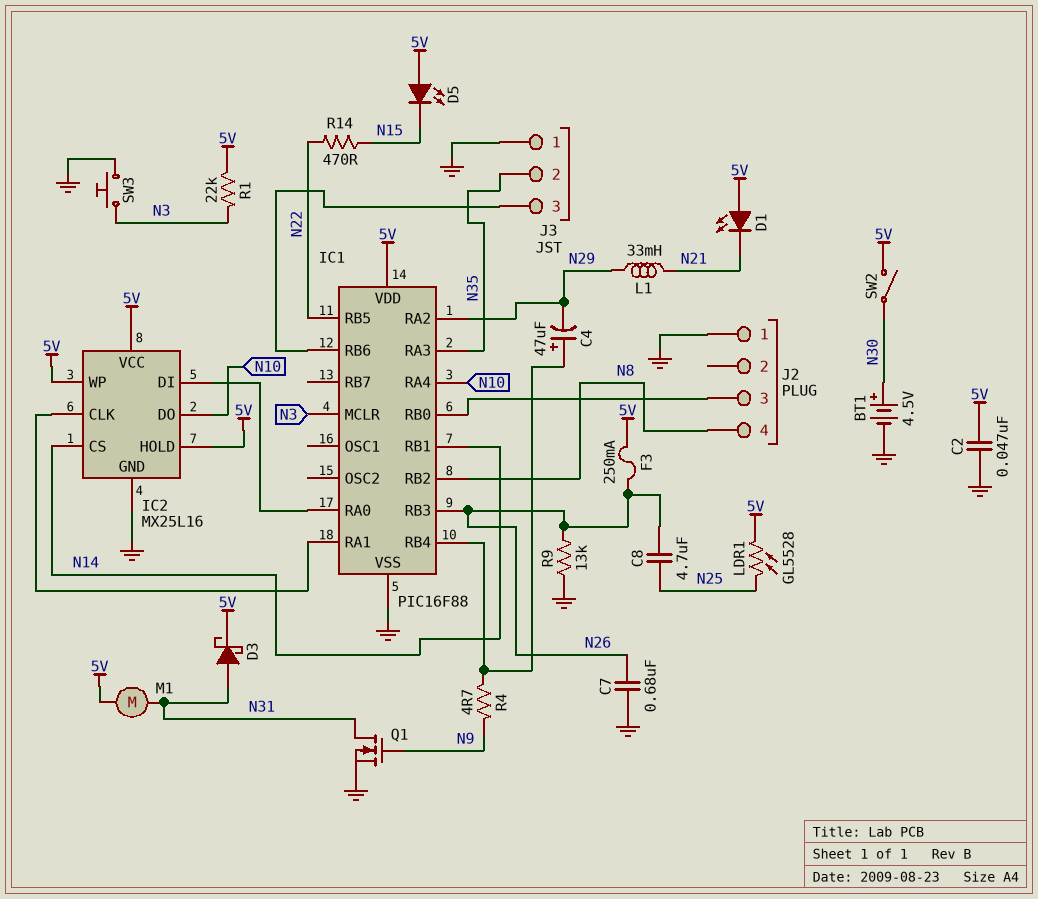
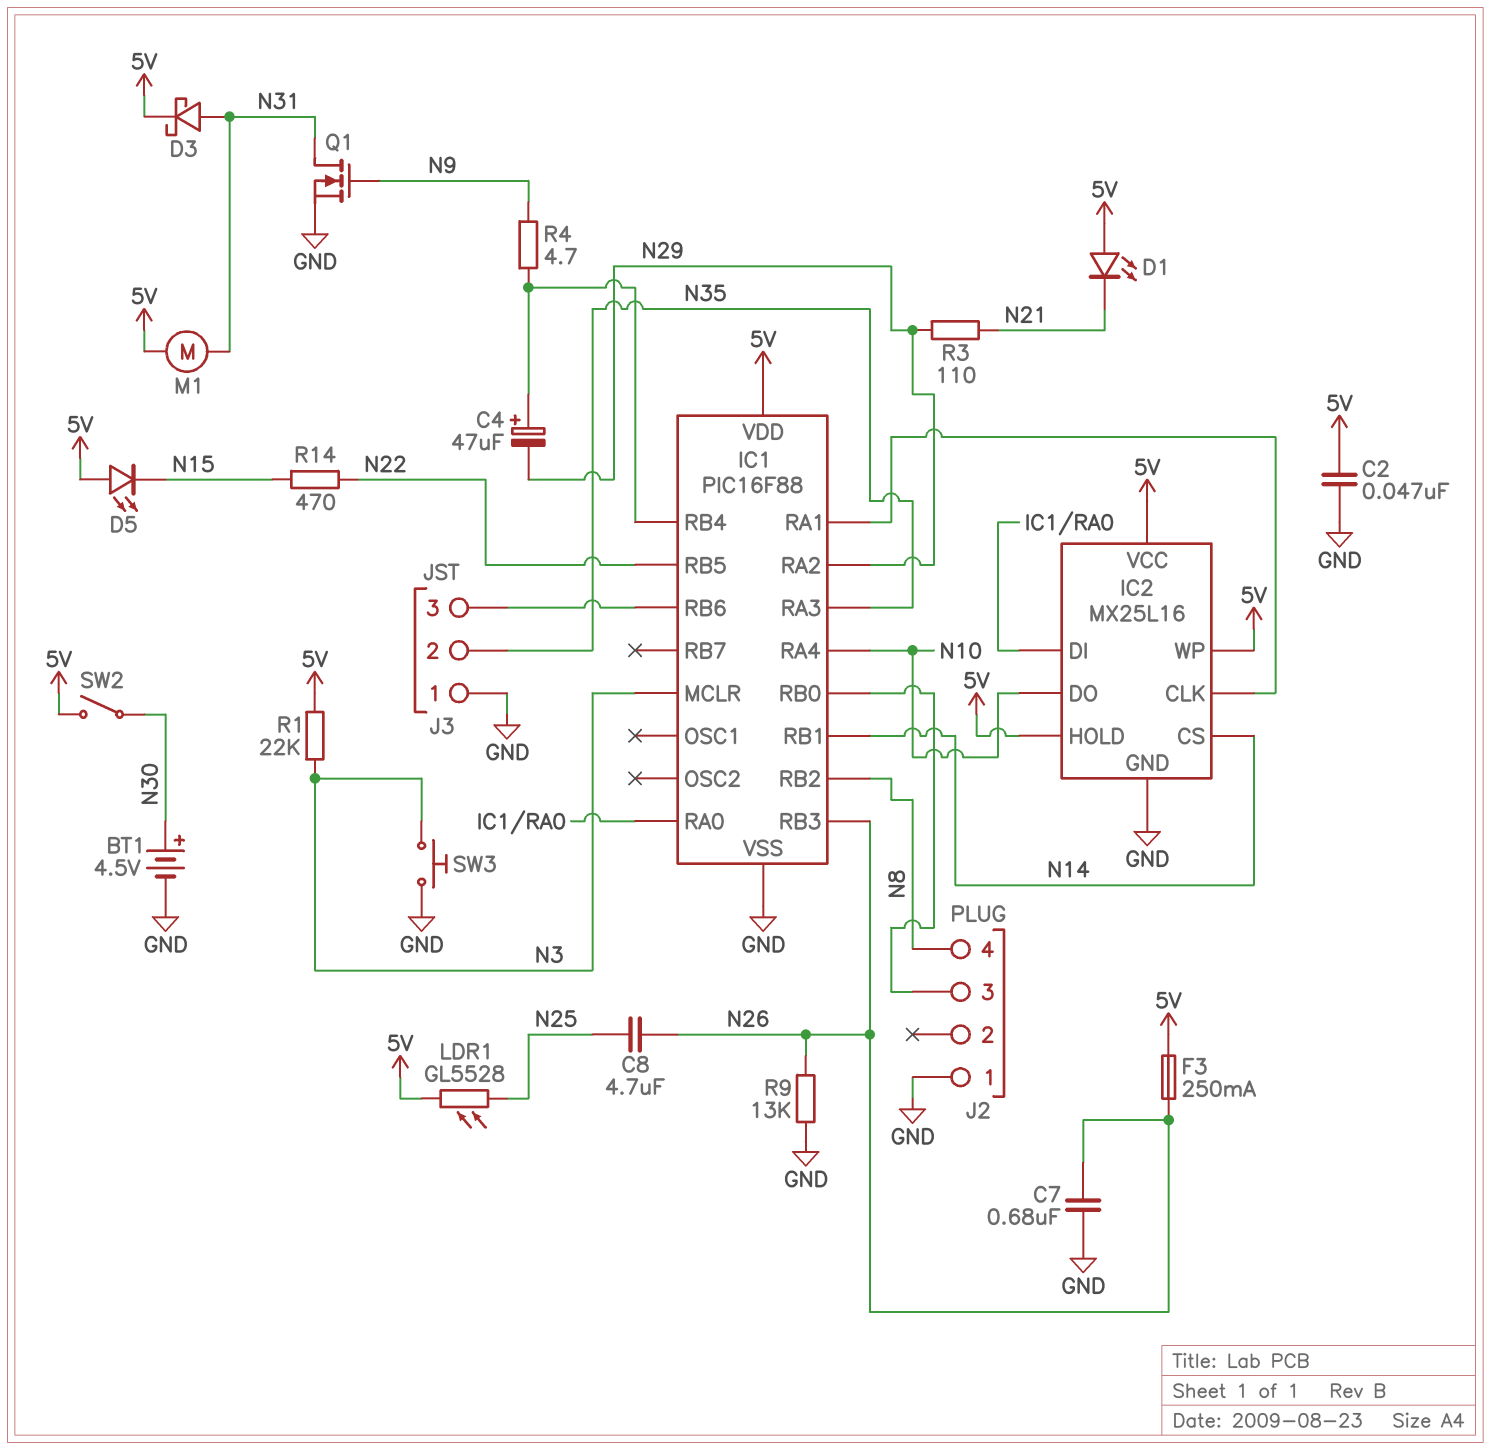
L1: 33mH (N21, N29) -> none
R3: none -> 110 (N21, N29)

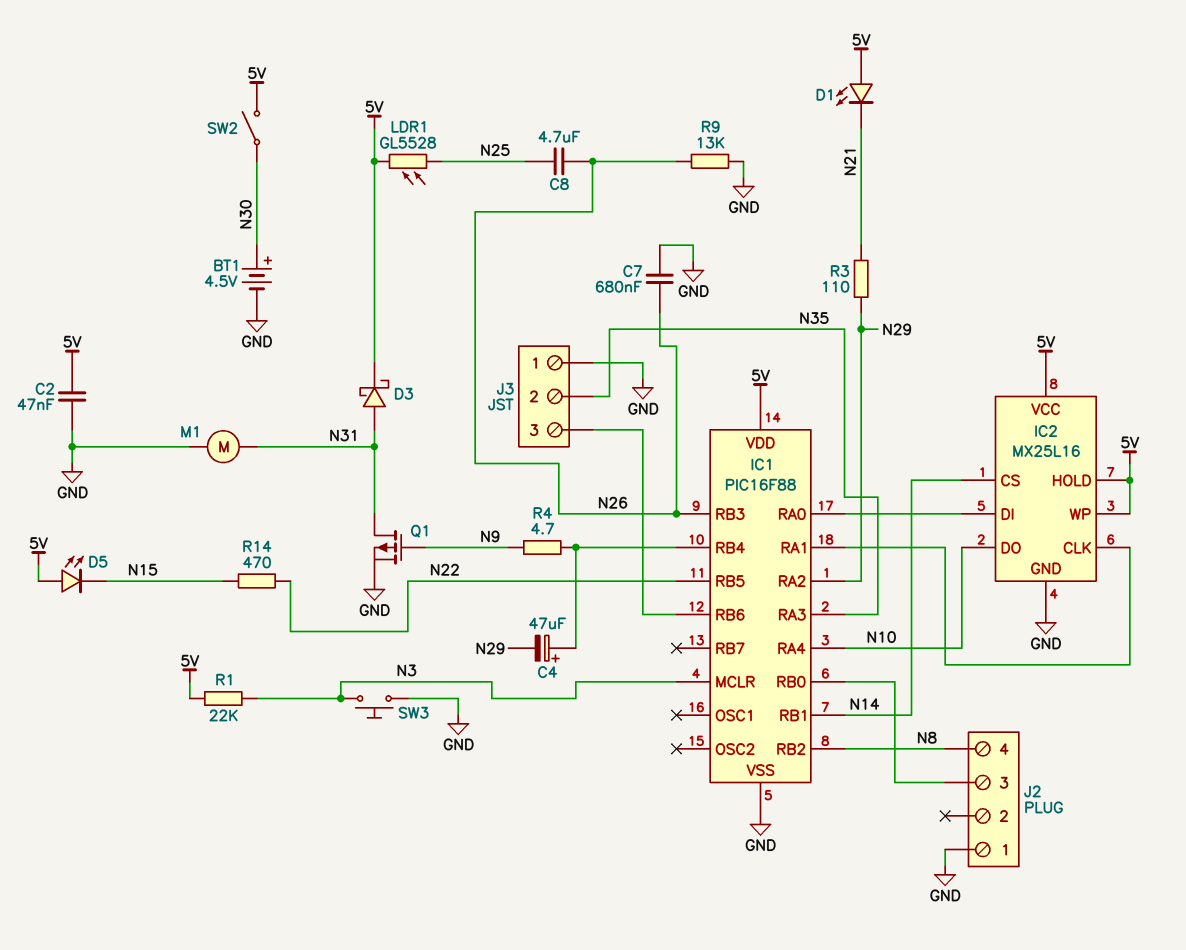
F3: 250mA (5V, N26) -> none
M1: motor (5V, N31) -> motor (GND, N31)
Q1: NMOS (G N9, D N31, S GND) -> PMOS (G N9, D N31, S GND)

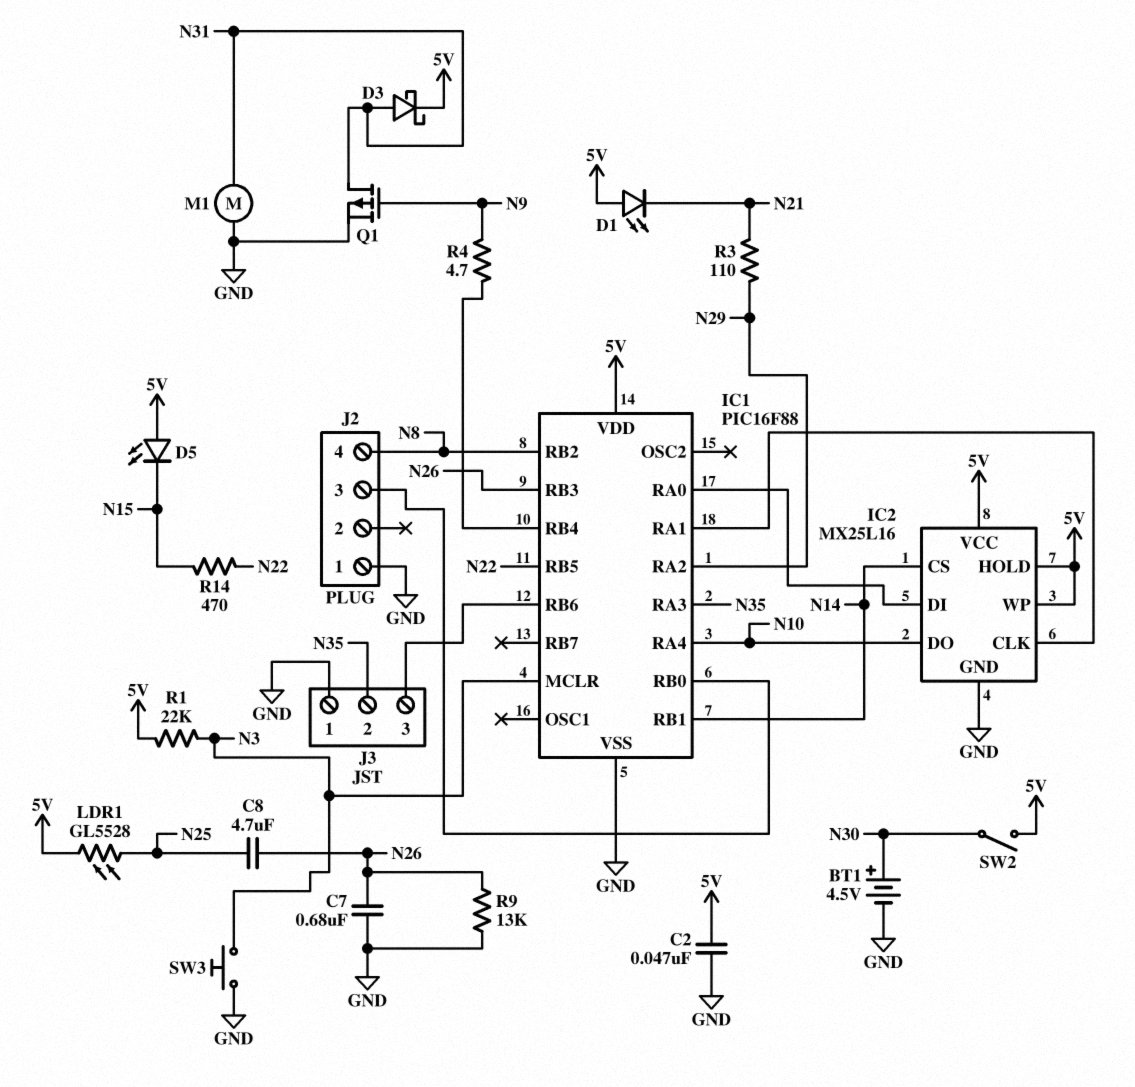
C4: 47uF (plus IC1/RB4, minus N29) -> none

